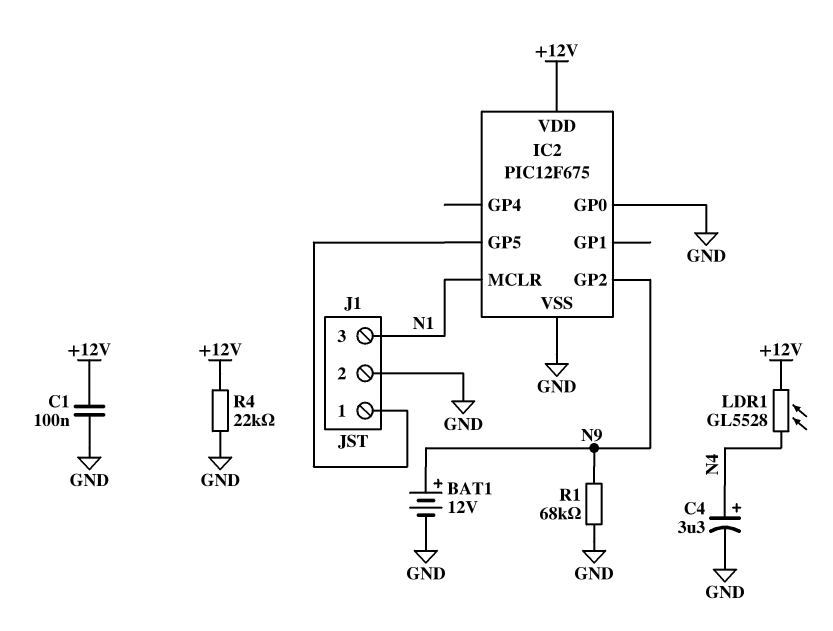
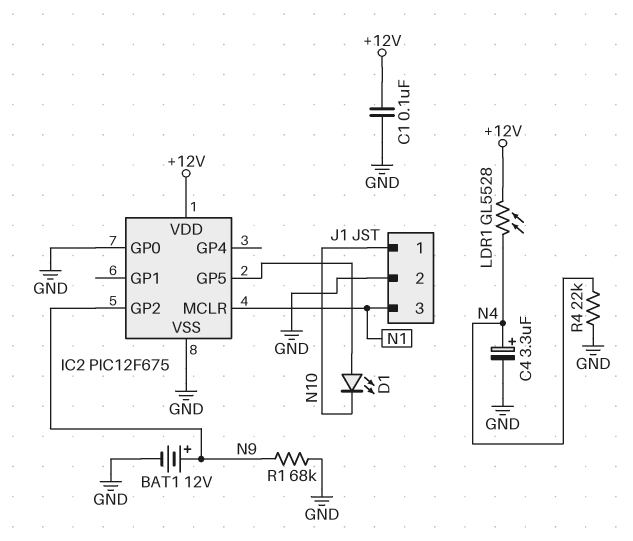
D1: none -> LED (A IC2/GP5, K N10)
J1 pin 1: IC2/GP5 -> N10
R4: 22k (+12V, GND) -> 22k (GND, N4)

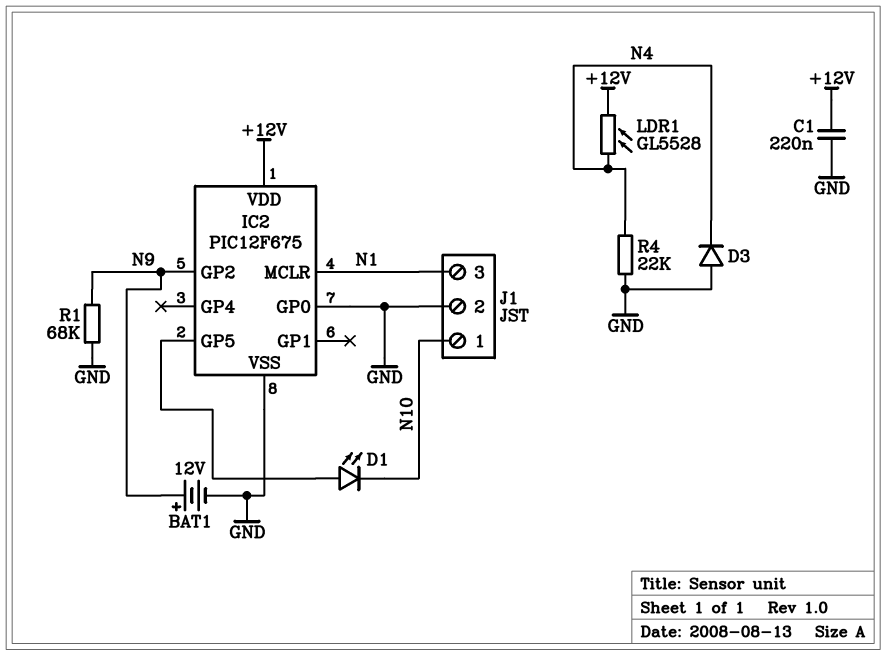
C1: 100nF (+12V, GND) -> 220nF (+12V, GND)
C4: 3.3uF (plus N4, minus GND) -> none
D3: none -> diode (A GND, K N4)

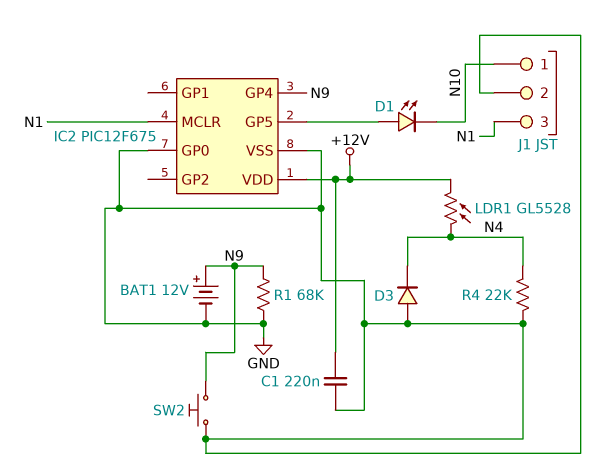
IC2 pin GP2: N9 -> none
IC2 pin GP4: none -> N9
SW2: none -> button (GND, N9)

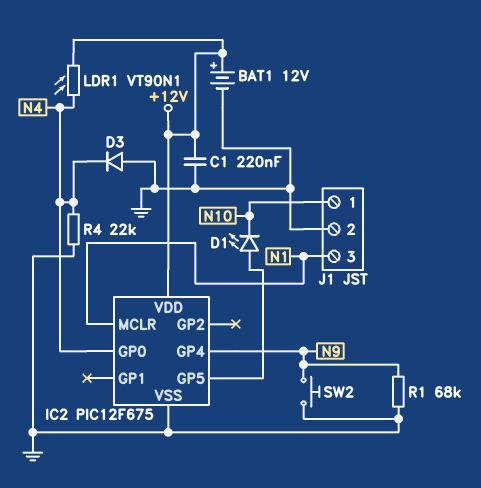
BAT1: 12V (plus N9, minus GND) -> 12V (plus +12V, minus GND)
IC2 pin GP0: GND -> N4
LDR1: GL5528 (+12V, N4) -> VT90N1 (+12V, N4)

